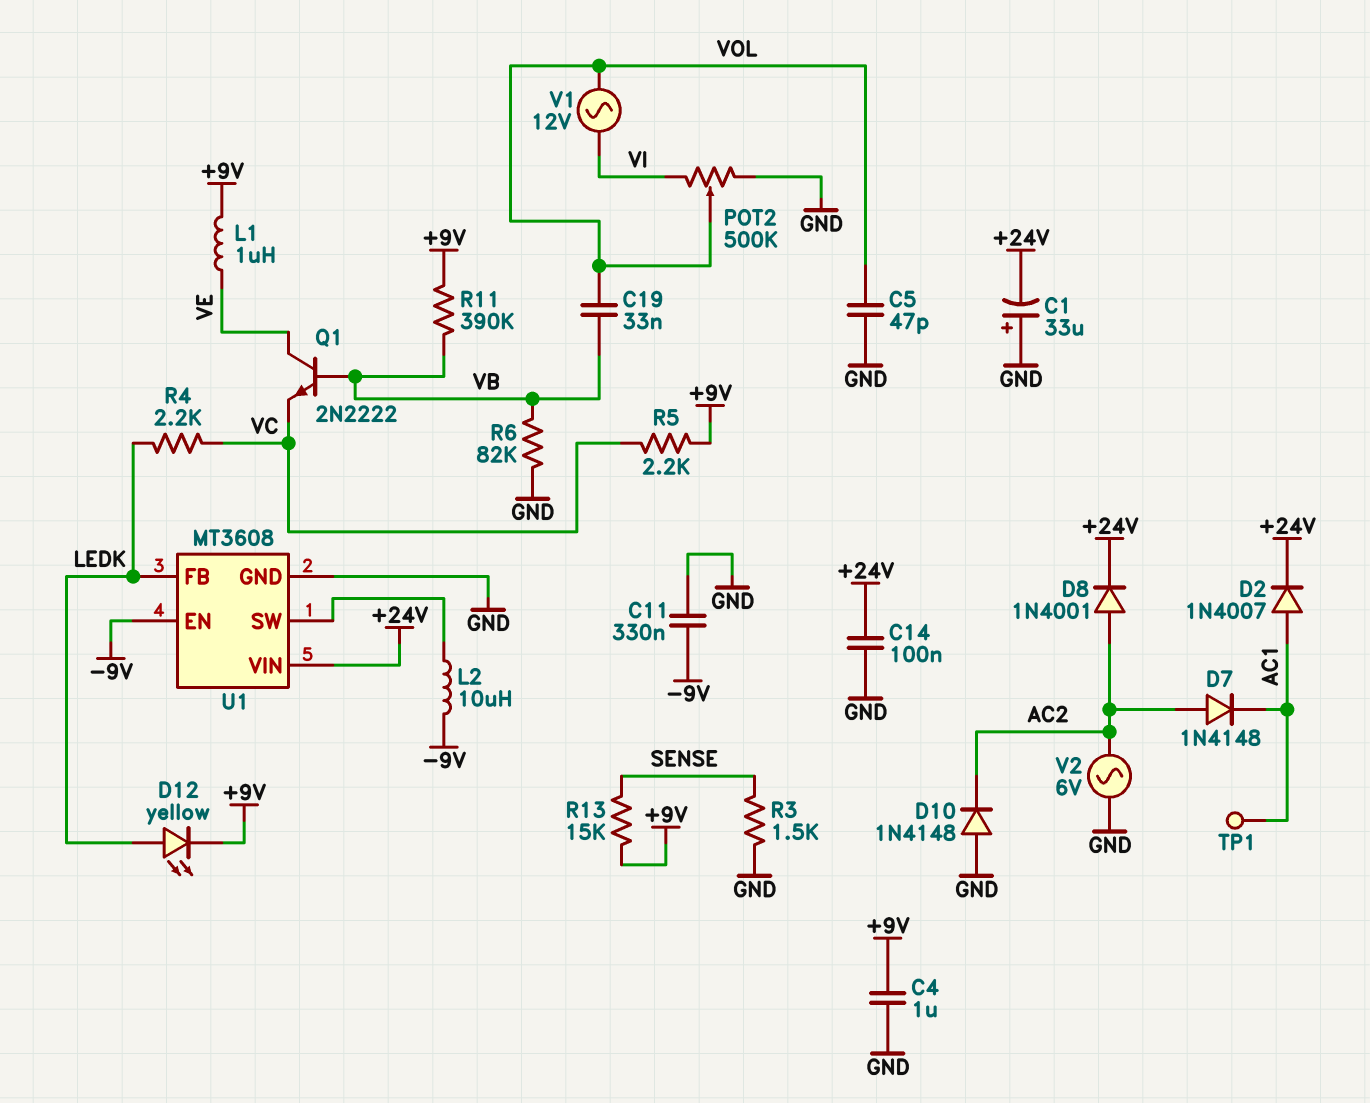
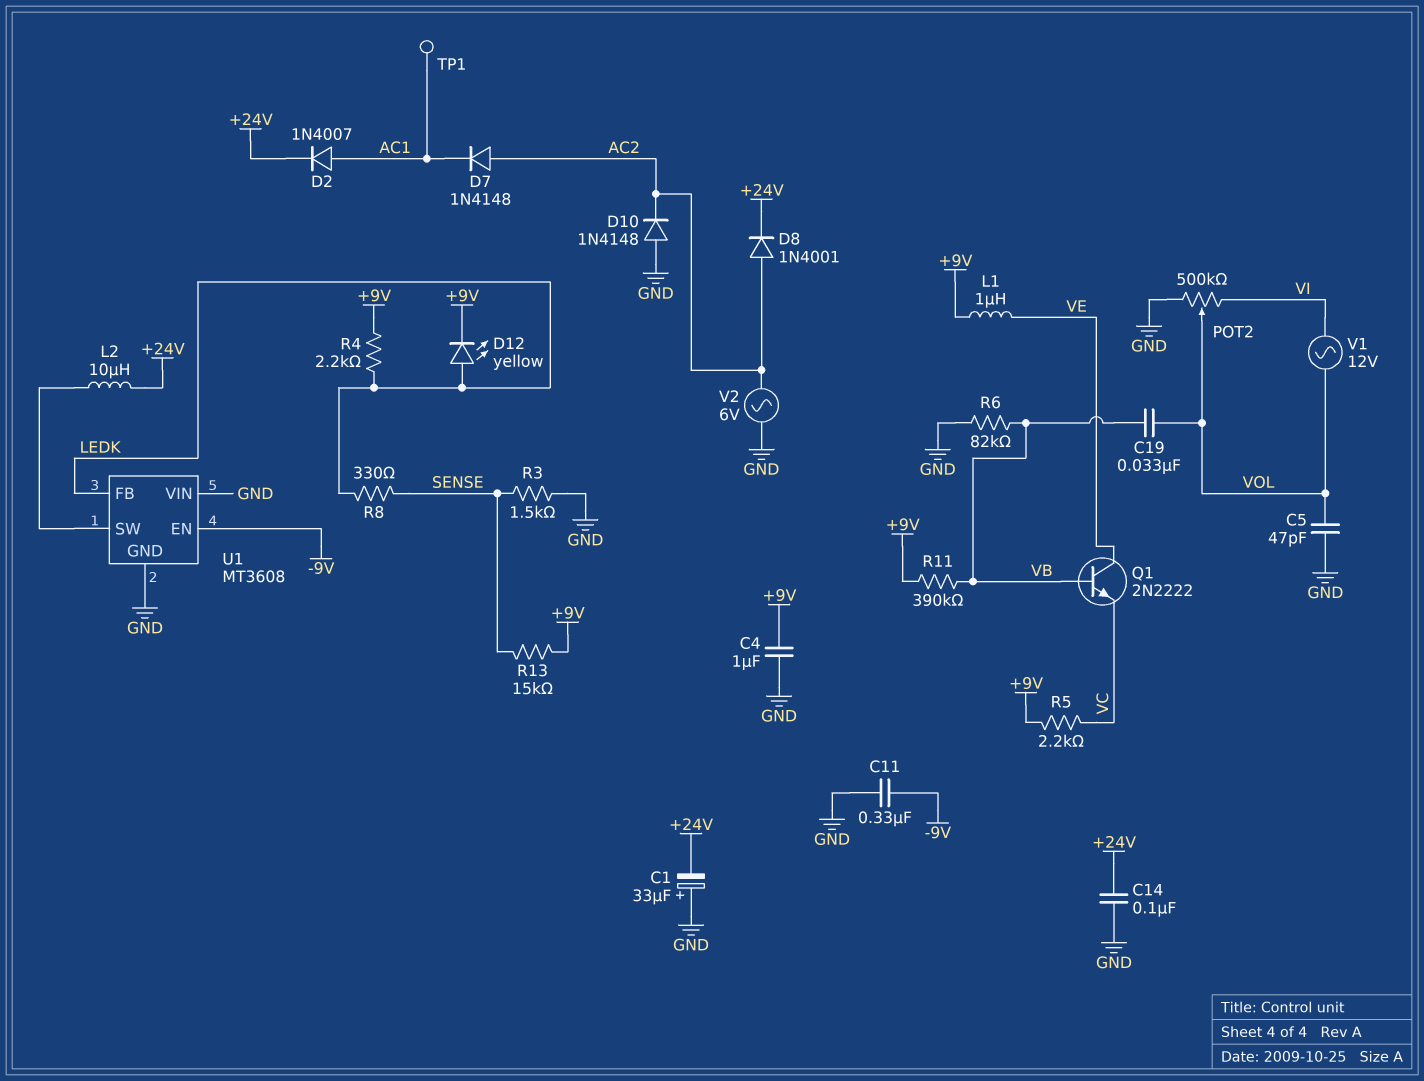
L2: 10uH (-9V, U1/SW) -> 10uH (+24V, U1/SW)
R4: 2.2k (LEDK, VC) -> 2.2k (+9V, LEDK)
R8: none -> 330 (LEDK, SENSE)
U1 pin VIN: +24V -> GND

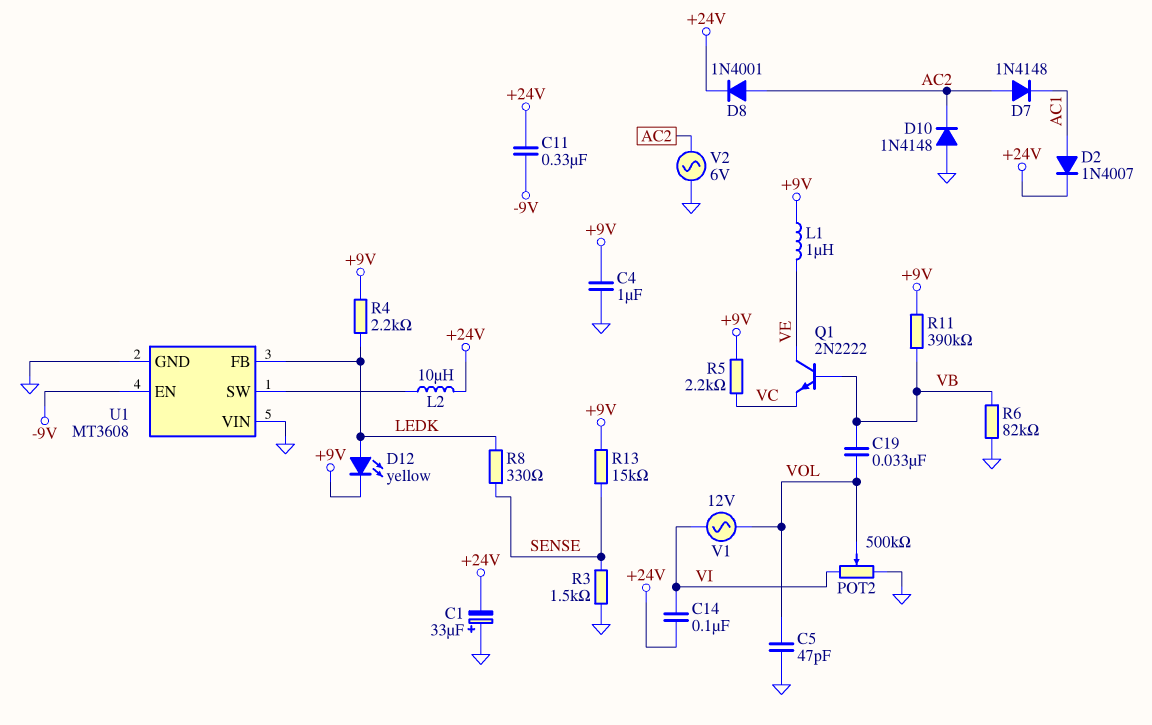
C11: 330nF (-9V, GND) -> 330nF (+24V, -9V)
C14: 100nF (+24V, GND) -> 100nF (+24V, VI)
TP1: test point (AC1) -> none

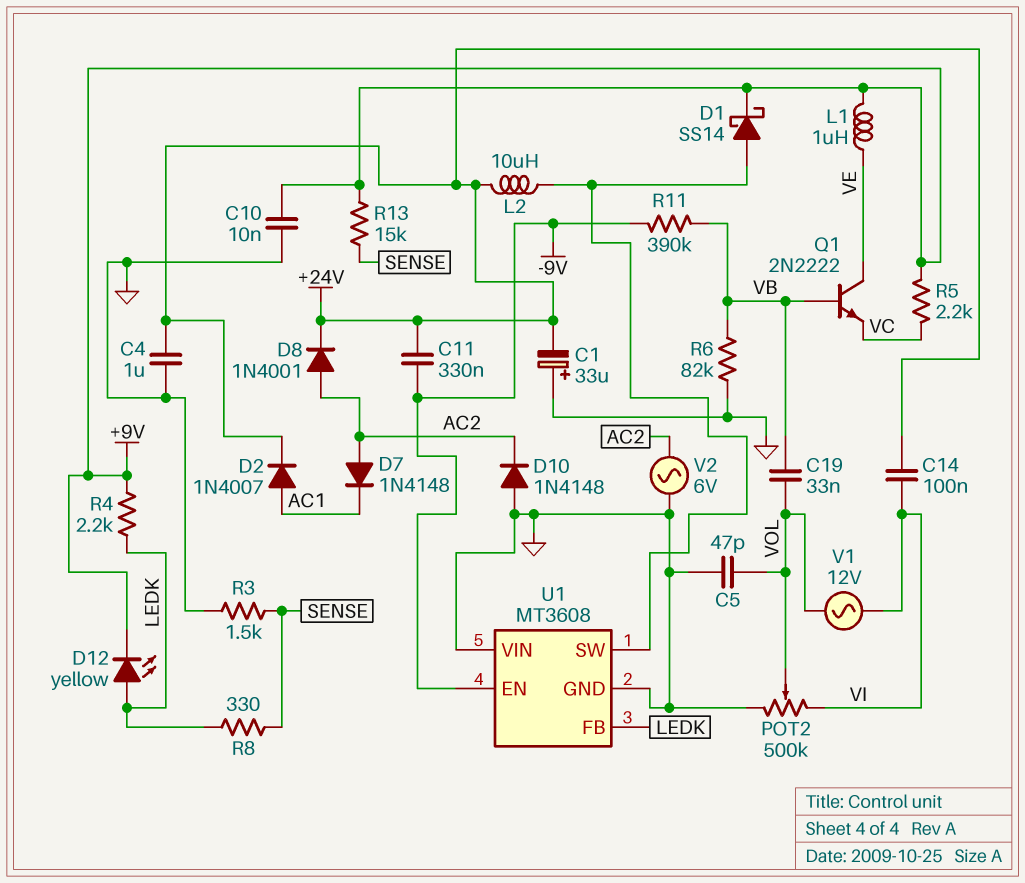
C4: 1uF (+9V, GND) -> 1uF (+24V, GND)
C10: none -> 10nF (+9V, GND)
D1: none -> schottky SS14 (A U1/SW, K +9V)
R11: 390k (+9V, VB) -> 390k (-9V, VB)

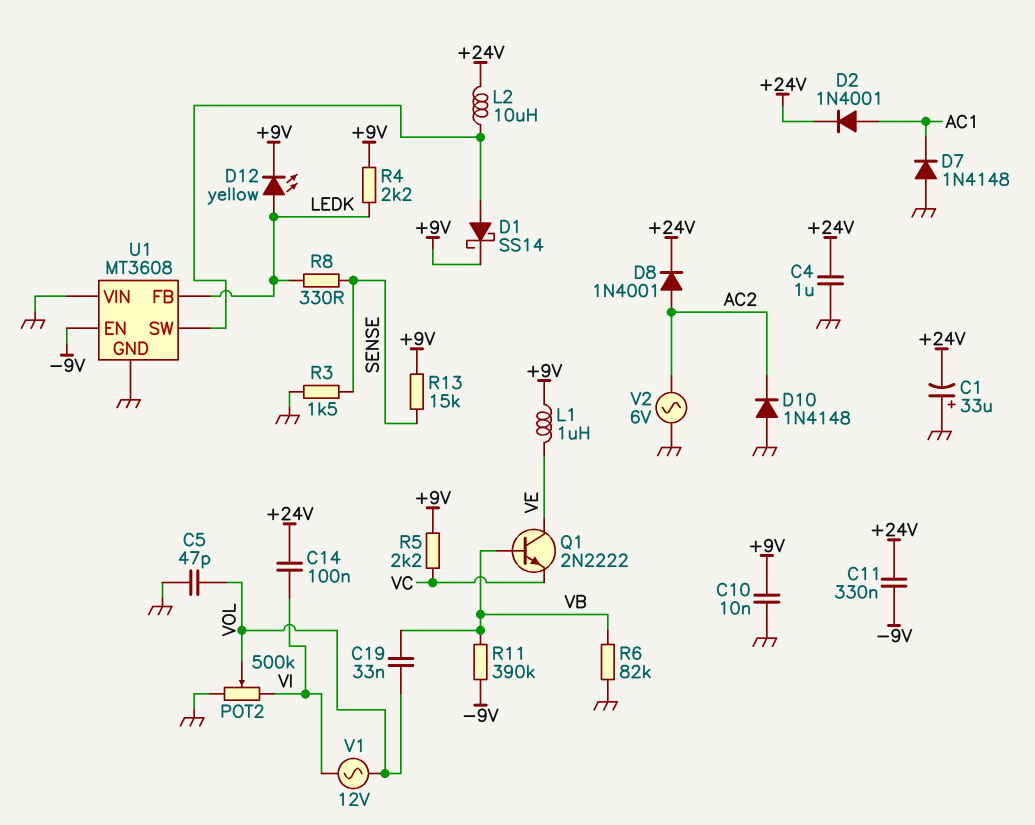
D2: diode 1N4007 (A AC1, K +24V) -> diode 1N4001 (A AC1, K +24V)
D7: diode 1N4148 (A AC2, K AC1) -> diode 1N4148 (A GND, K AC1)

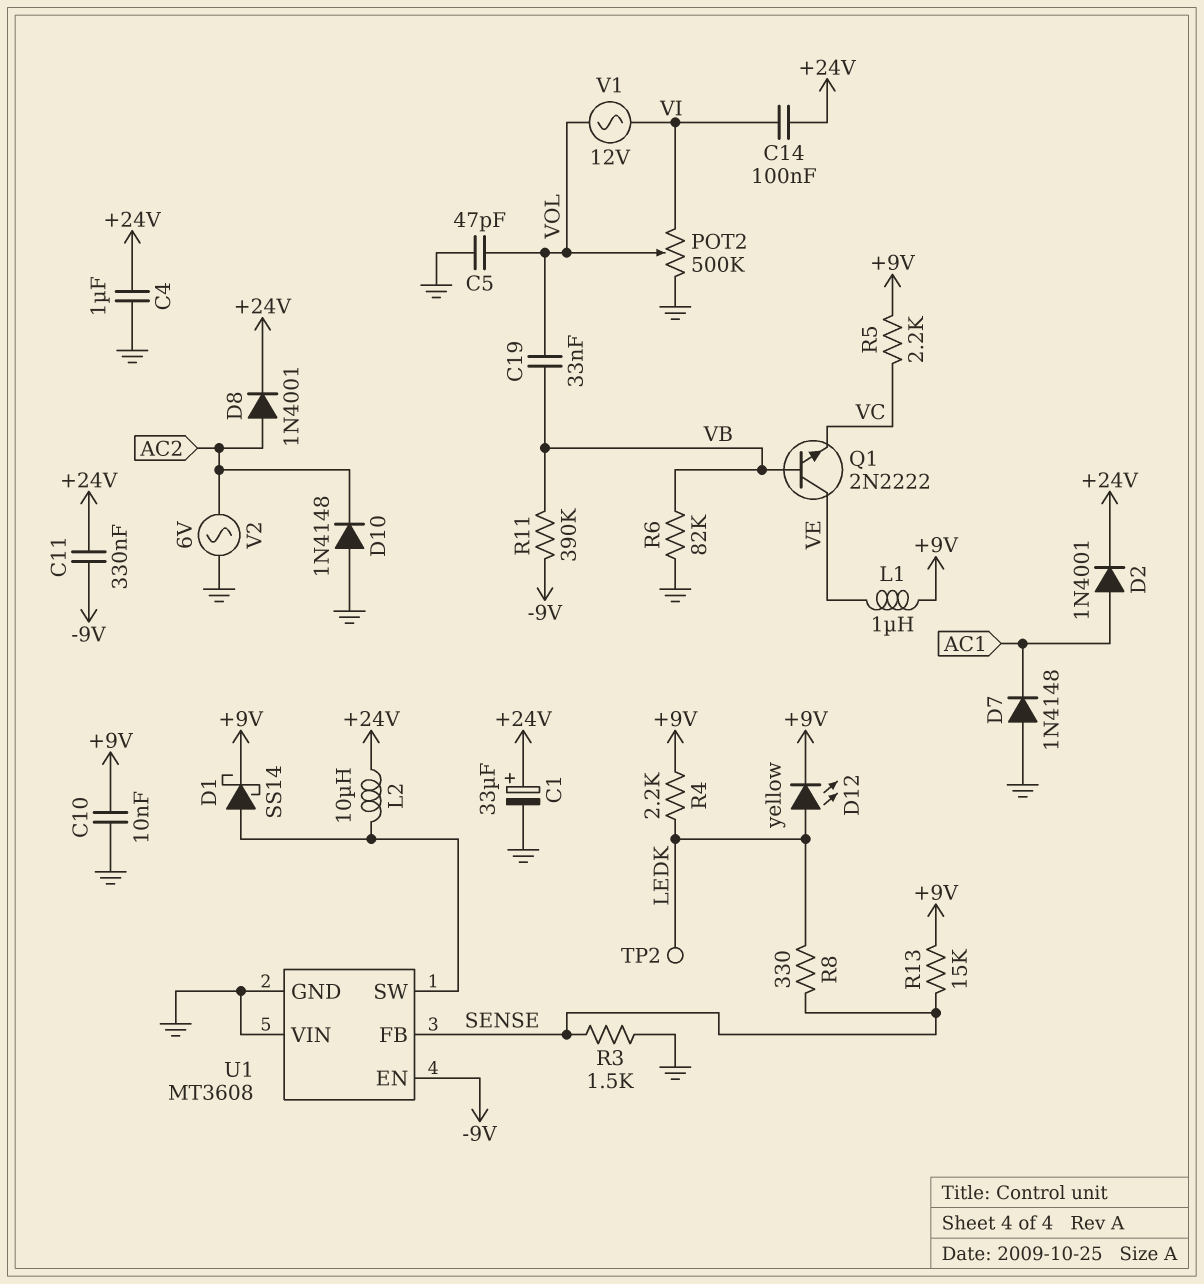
C1: 33uF (plus GND, minus +24V) -> 33uF (plus +24V, minus GND)
TP2: none -> test point (LEDK)
U1 pin FB: LEDK -> SENSE

